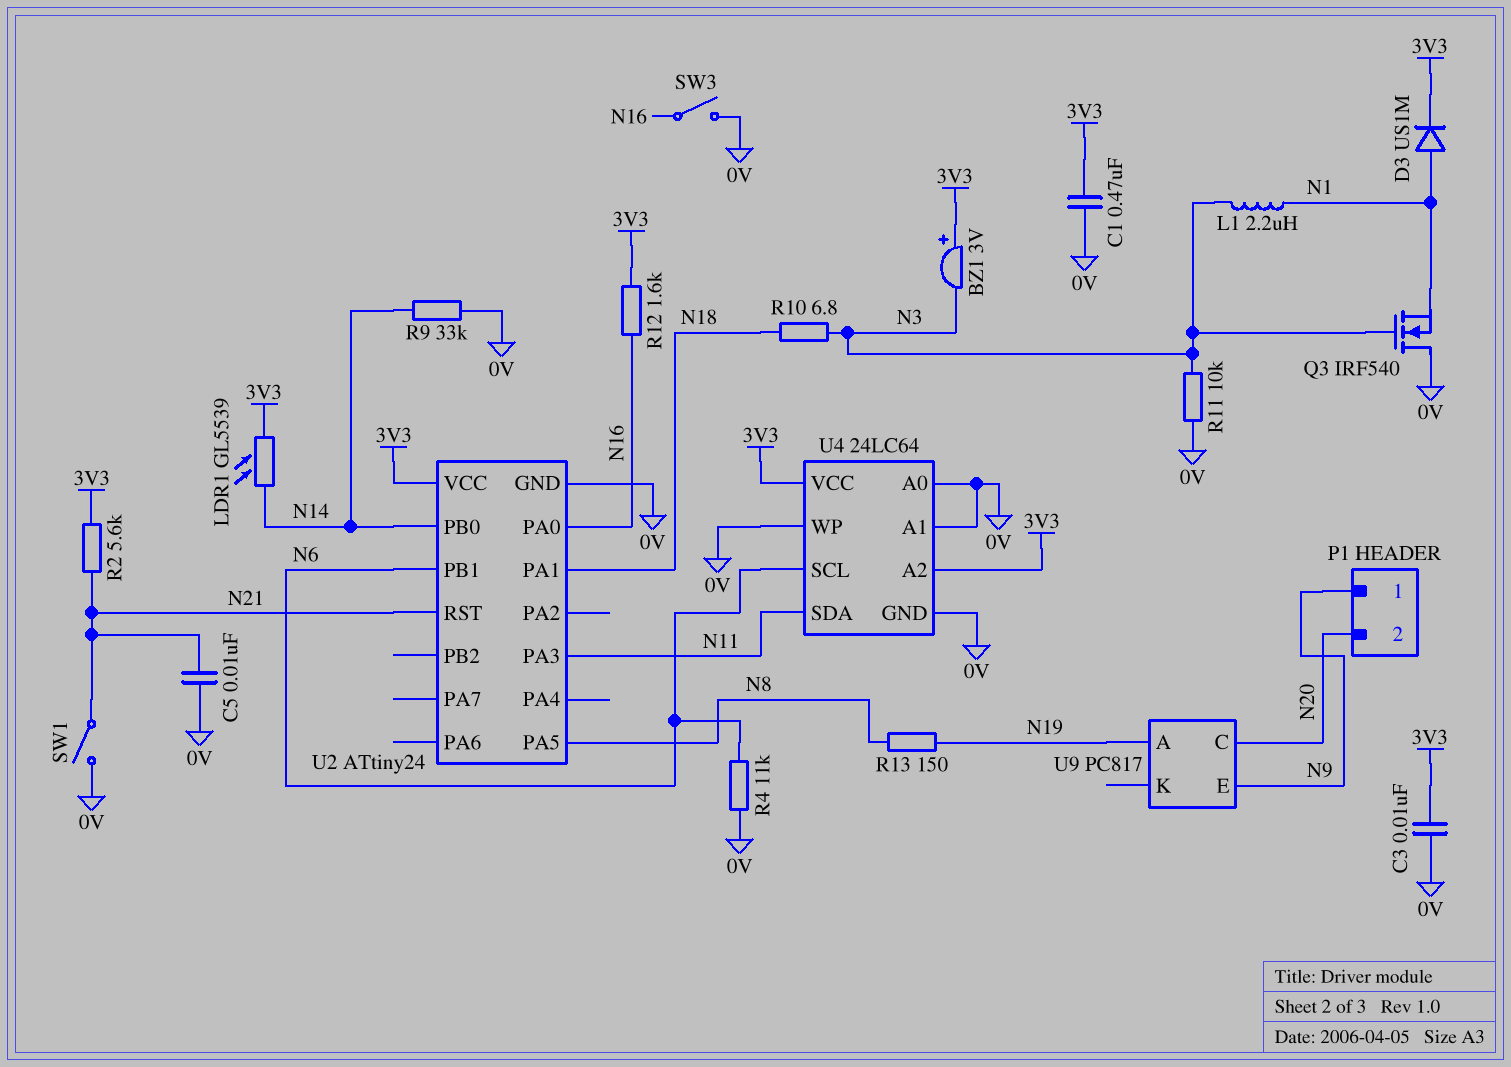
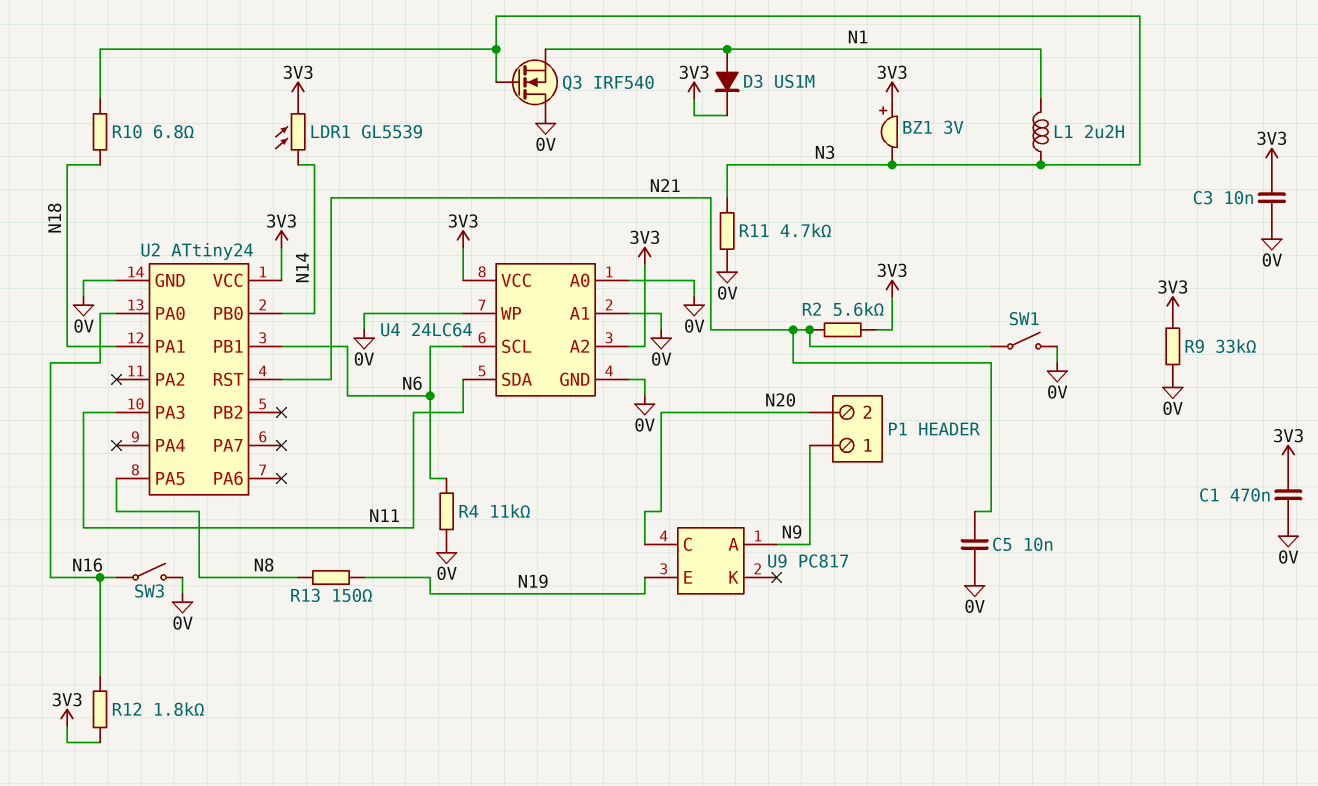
R9: 33k (0V, N14) -> 33k (0V, 3V3)
R11: 10k (0V, N3) -> 4.7k (0V, N3)
R12: 1.6k (3V3, N16) -> 1.8k (3V3, N16)
U9 pin A: N19 -> N9
U9 pin E: N9 -> N19

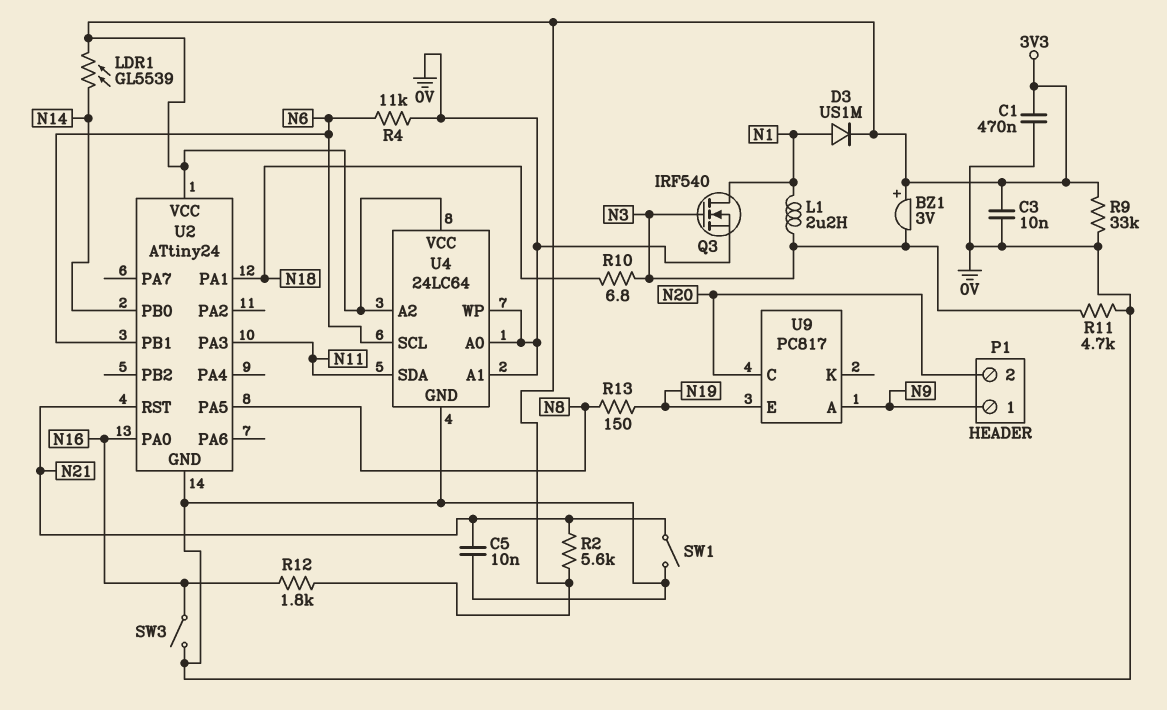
Q3: NMOS IRF540 (G N3, D 0V, S N1) -> NMOS IRF540 (G N3, D N1, S 0V)

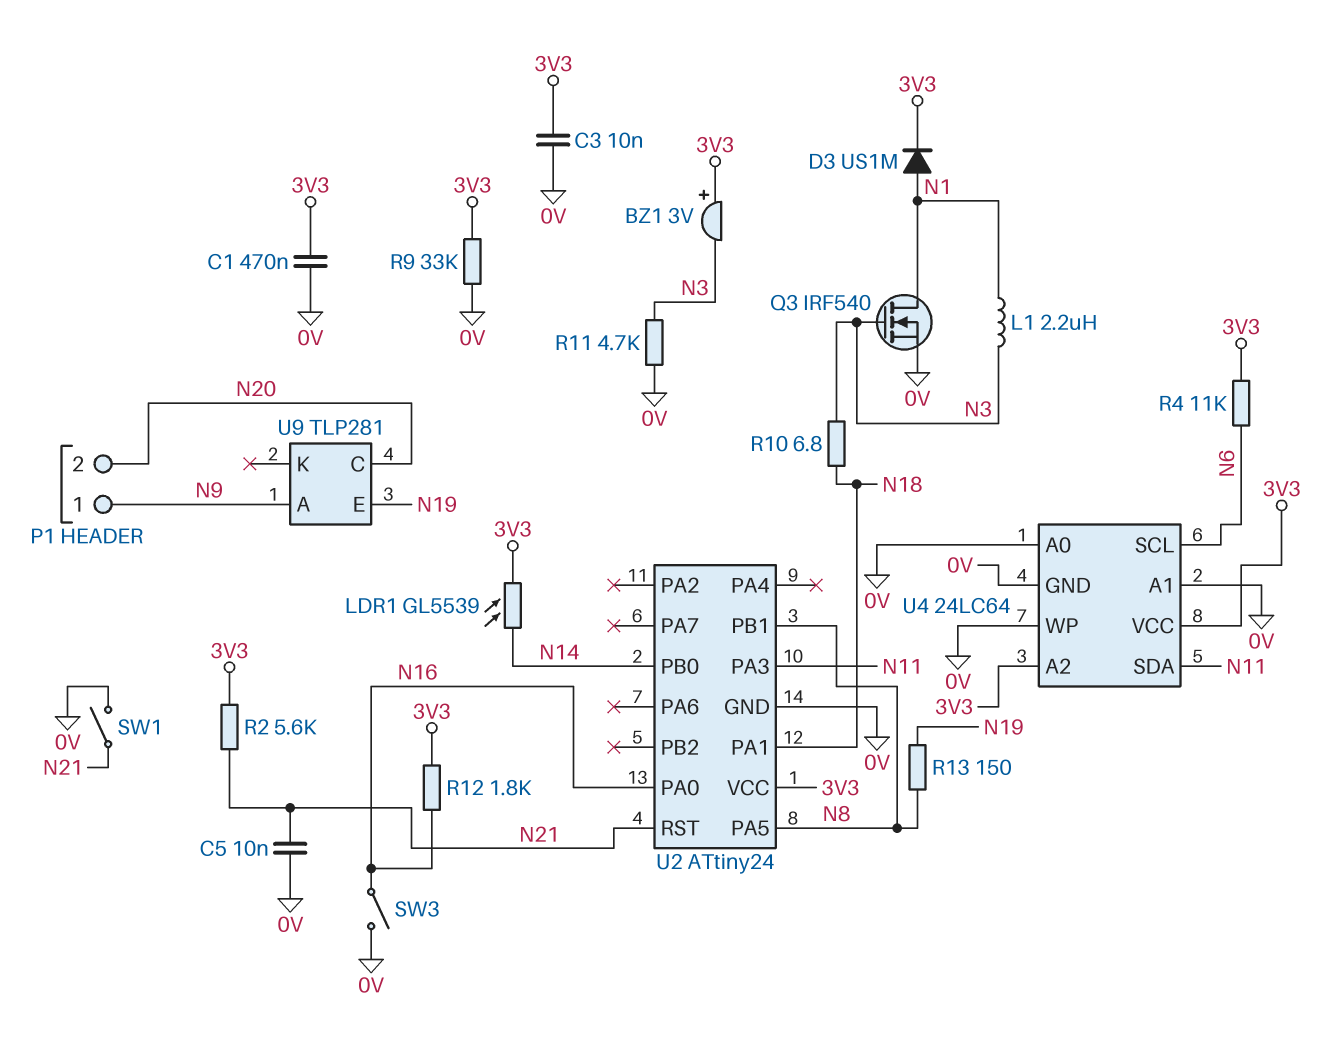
R4: 11k (0V, N6) -> 11k (3V3, N6)
U2 pin PB1: N6 -> N8
U9: PC817 -> TLP281

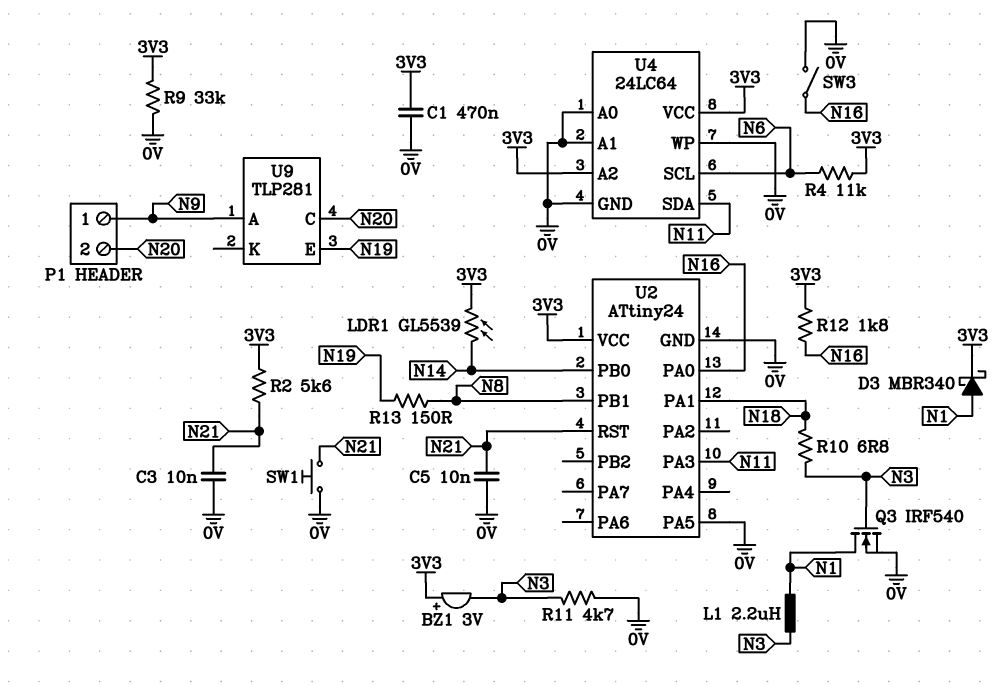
C3: 10nF (0V, 3V3) -> 10nF (0V, N21)
D3: diode US1M (A N1, K 3V3) -> schottky MBR340 (A N1, K 3V3)
SW1: switch (0V, N21) -> button (0V, N21)
U2 pin PA5: N8 -> 0V

